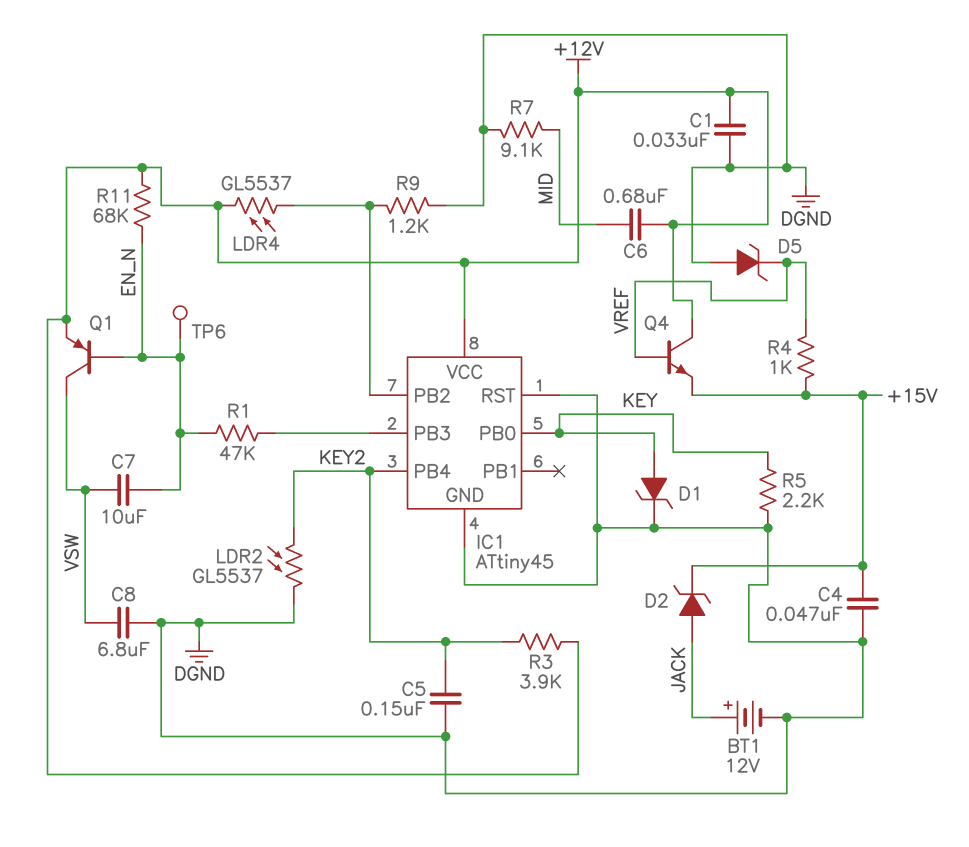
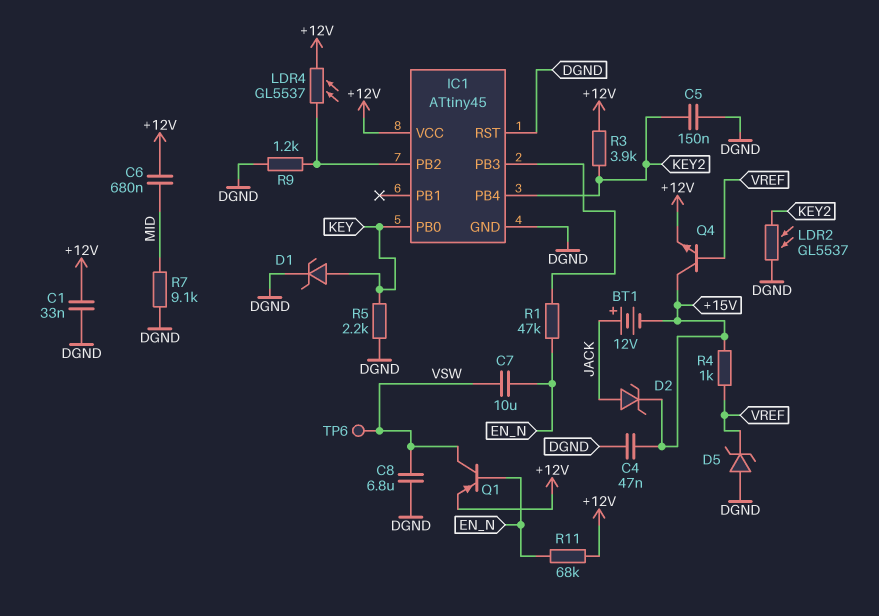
BT1: 12V (plus JACK, minus DGND) -> 12V (plus JACK, minus +15V)
Q4: NPN (B VREF, C +12V, E +15V) -> NPN (B VREF, C +15V, E +12V)
TP6: test point (EN_N) -> test point (VSW)

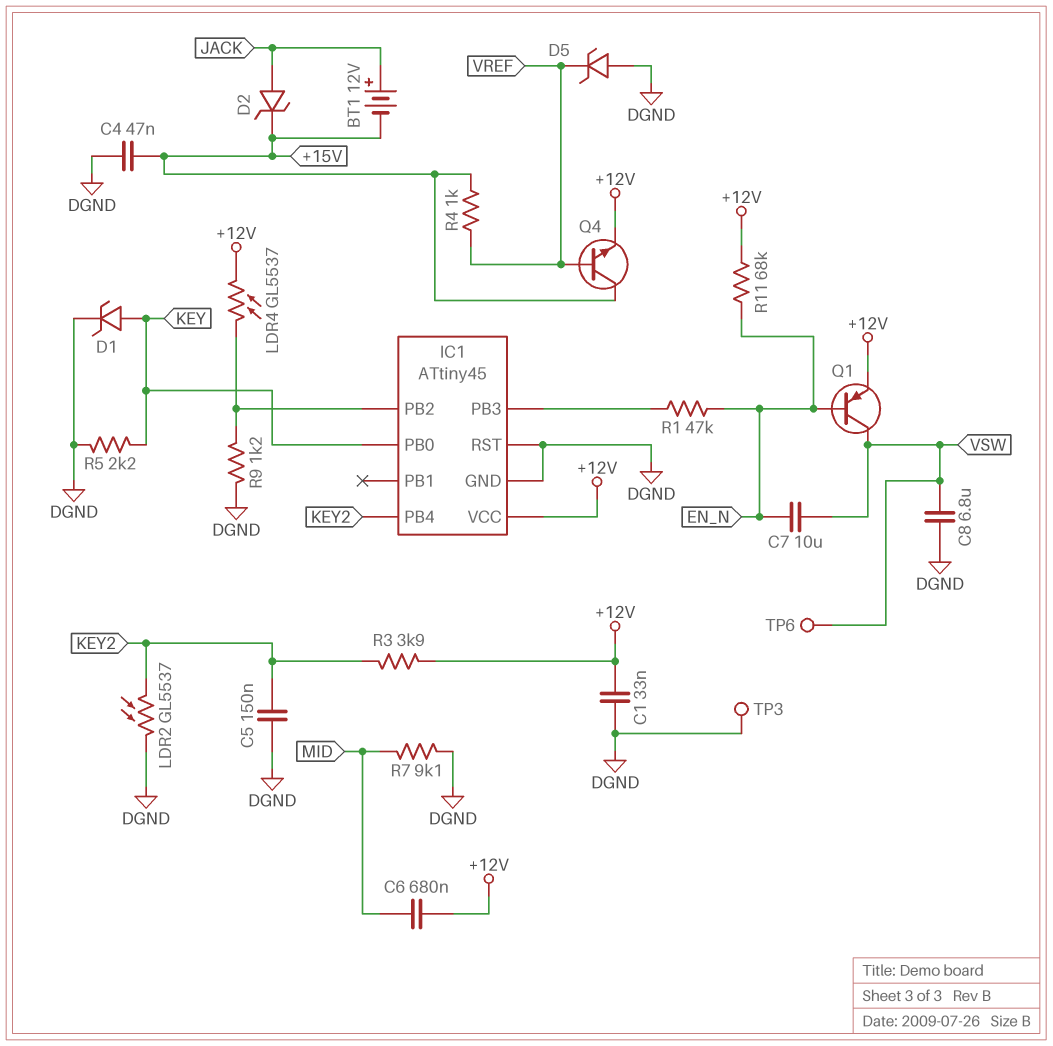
TP3: none -> test point (DGND)

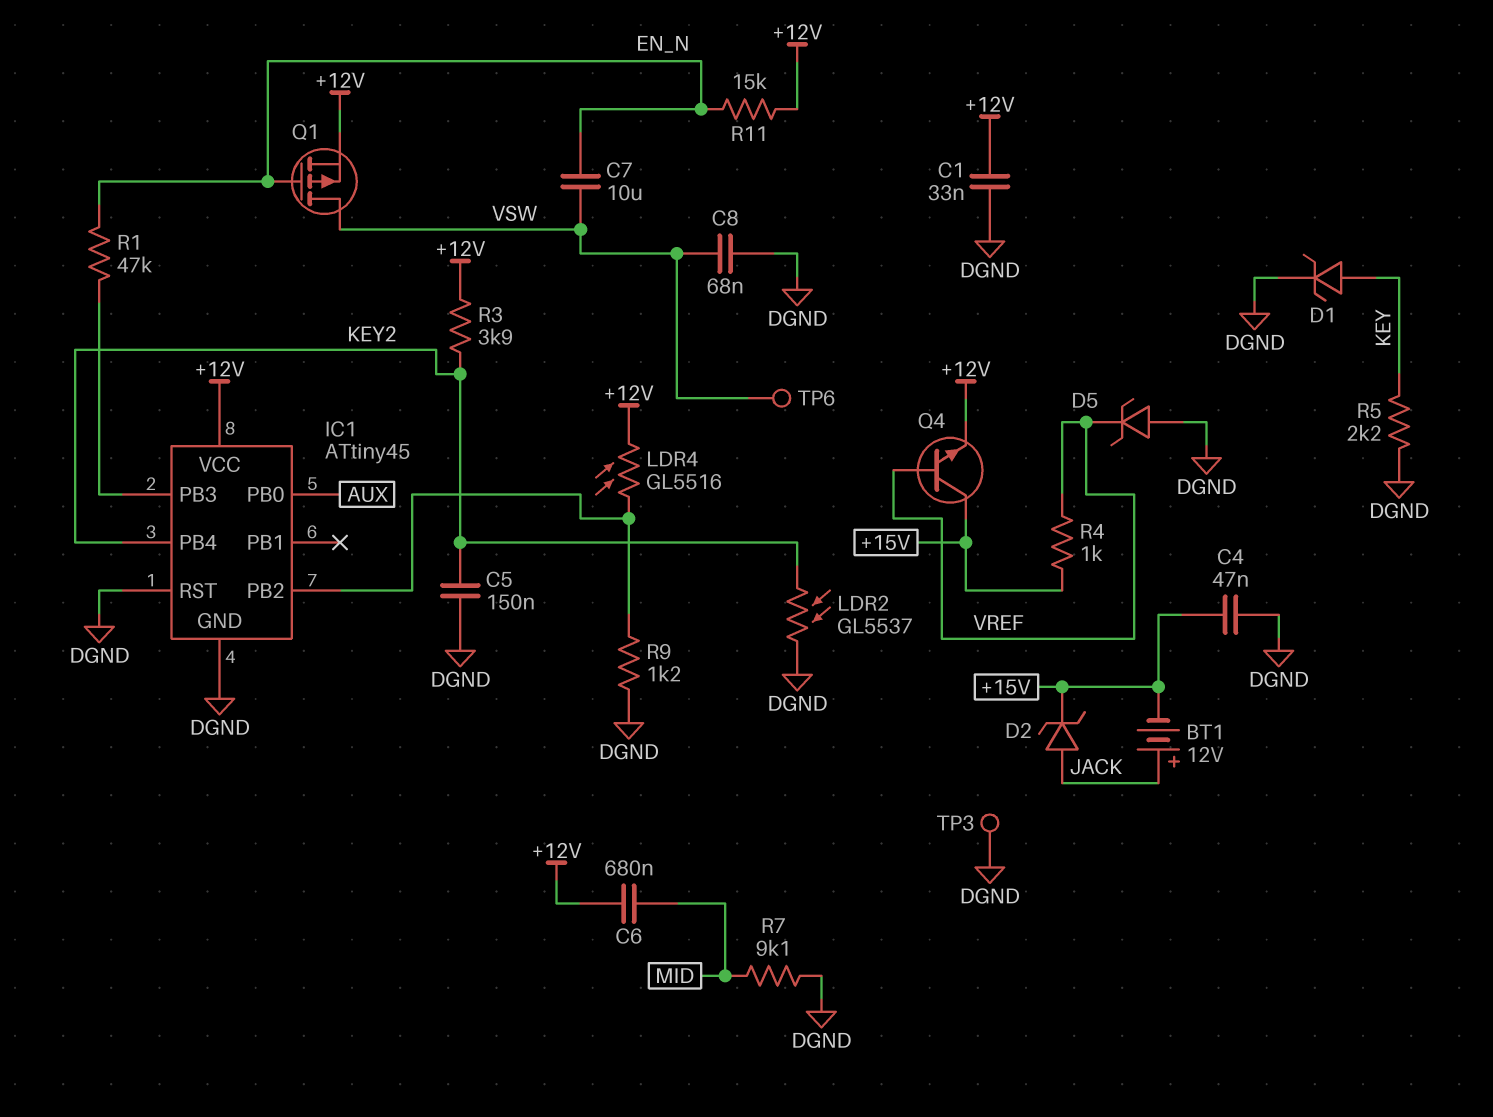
C8: 6.8uF (DGND, VSW) -> 68nF (DGND, VSW)
IC1 pin PB0: KEY -> AUX
LDR4: GL5537 (+12V, IC1/PB2) -> GL5516 (+12V, IC1/PB2)
Q1: PNP (B EN_N, C VSW, E +12V) -> PMOS (G EN_N, D VSW, S +12V)
R11: 68k (+12V, EN_N) -> 15k (+12V, EN_N)

